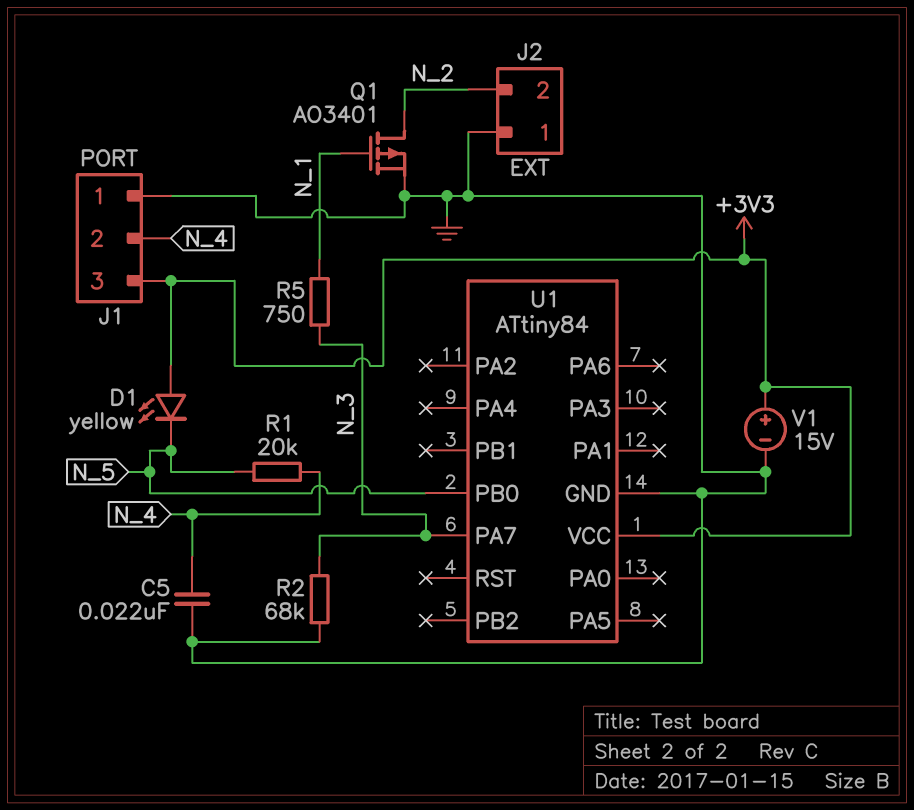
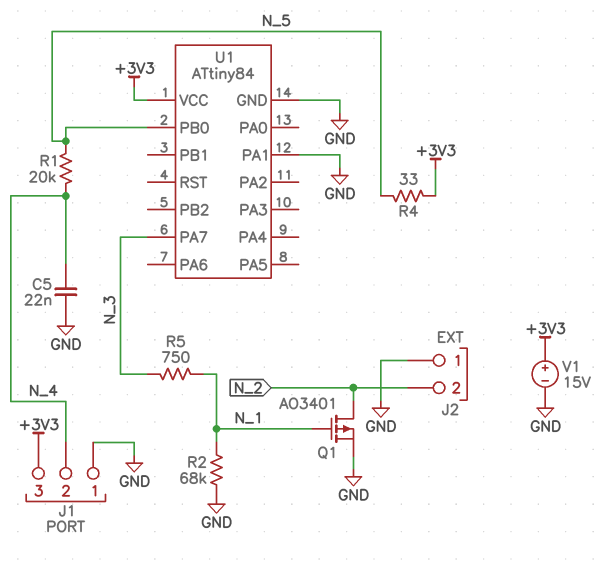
D1: LED yellow (A +3V3, K N_5) -> none
R2: 68k (GND, N_3) -> 68k (GND, N_1)
R4: none -> 33 (+3V3, N_5)
U1 pin PA1: none -> GND

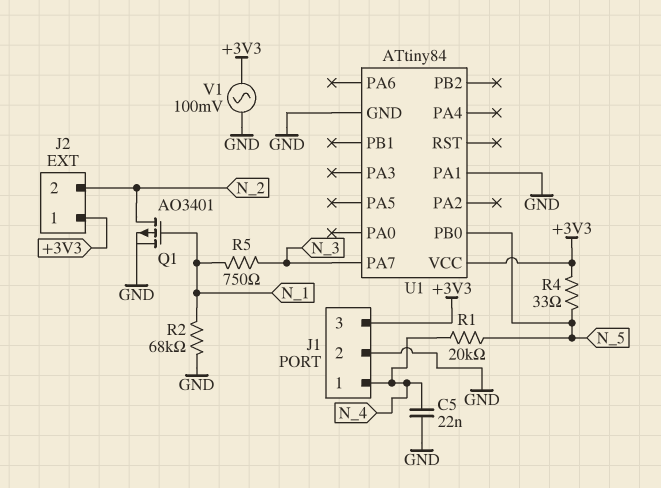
J1 pin 1: GND -> N_4
J1 pin 2: N_4 -> GND
J2 pin 1: GND -> +3V3
V1: 15V (plus +3V3, minus GND) -> AC 100mV (+3V3, GND)

